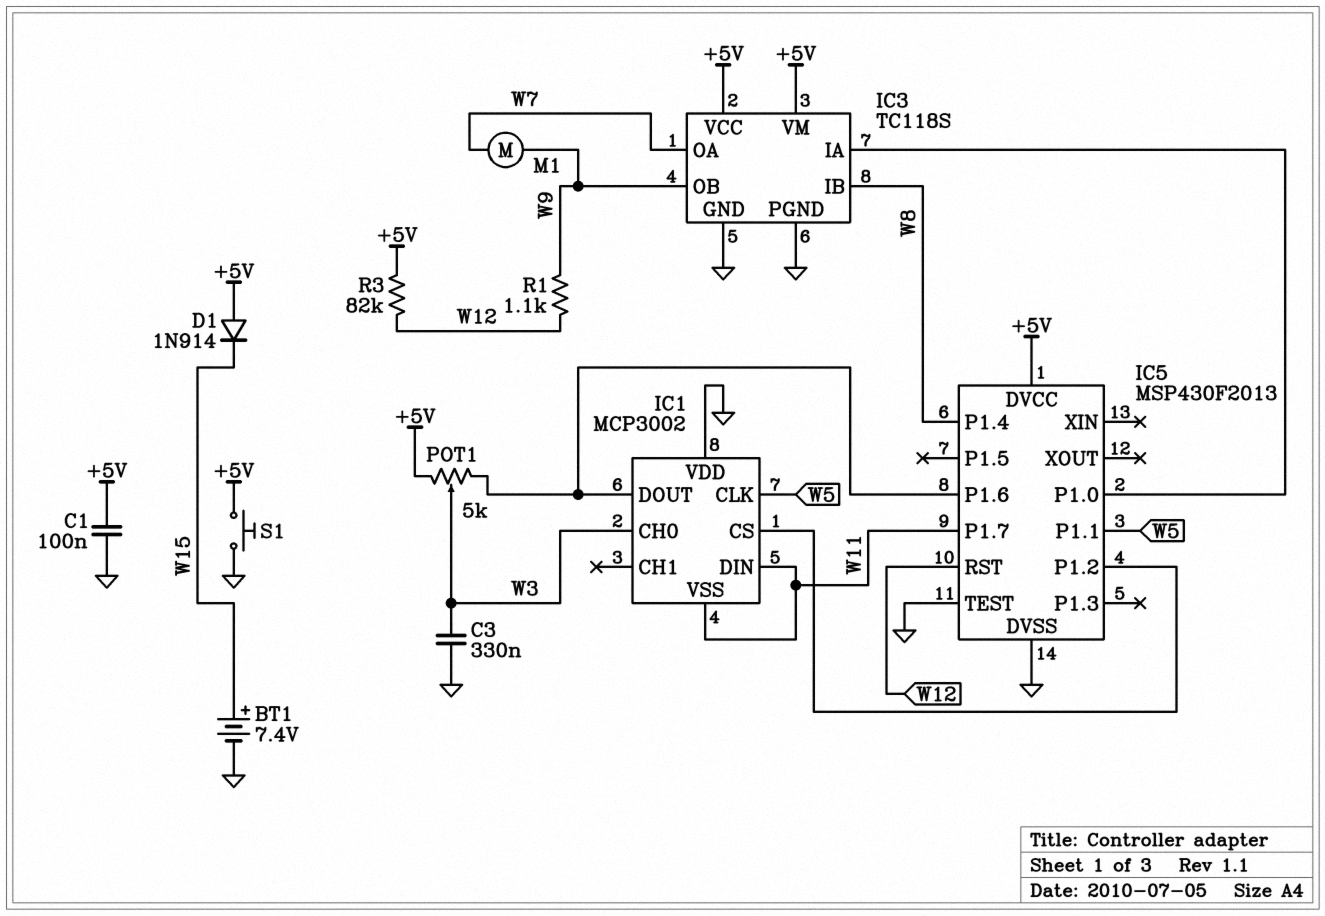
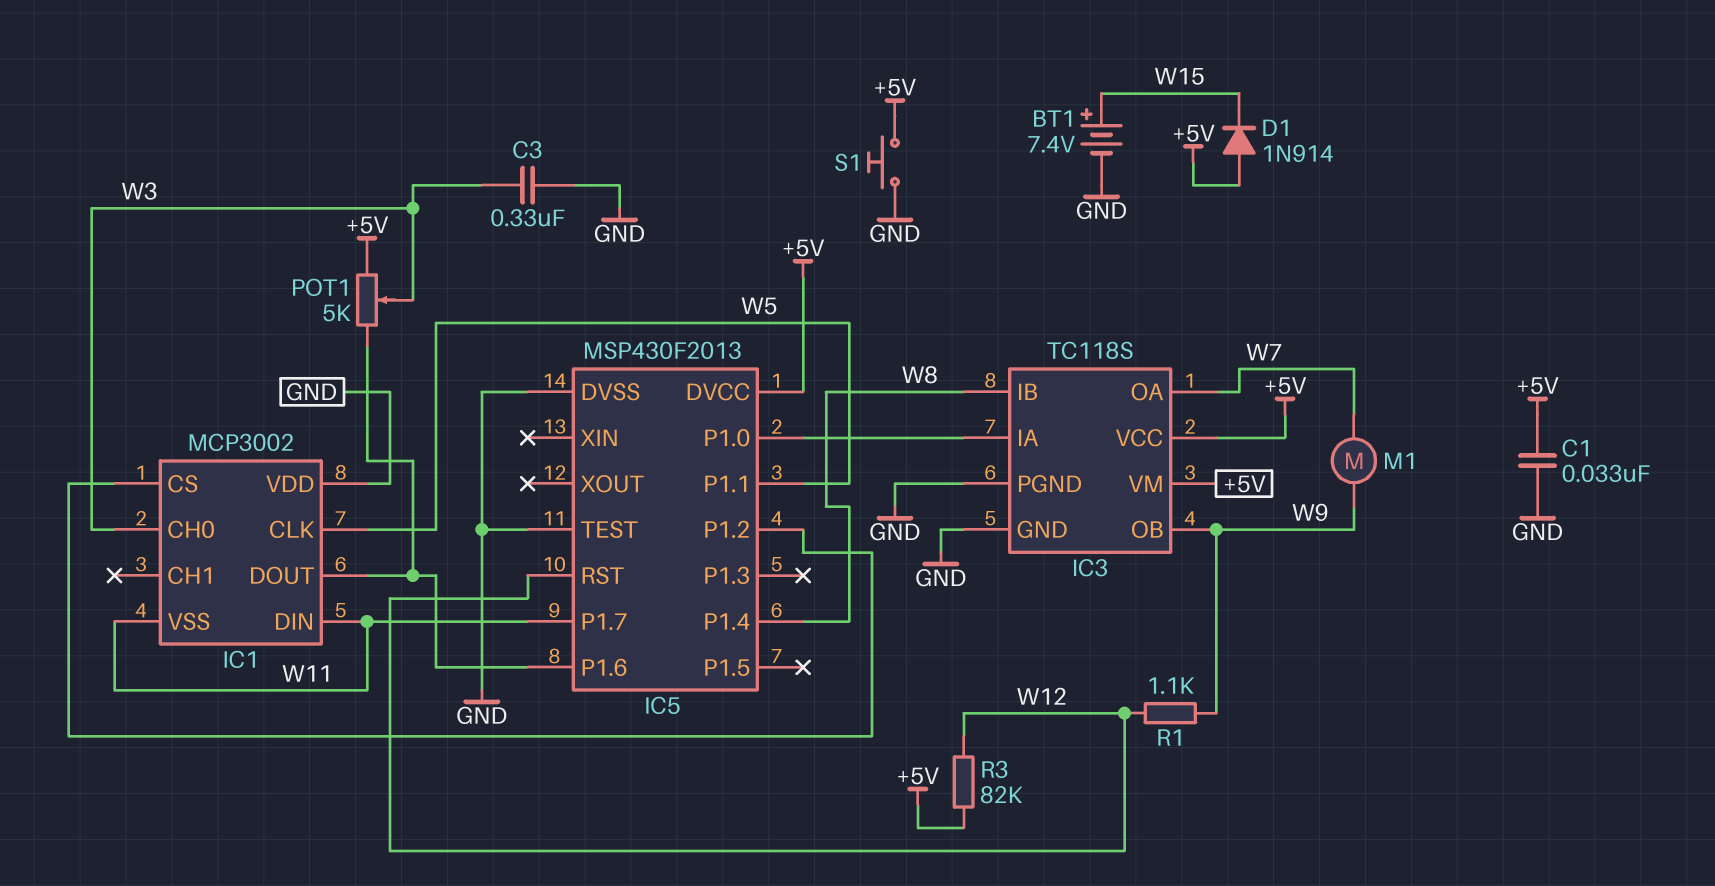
C1: 100nF (+5V, GND) -> 33nF (+5V, GND)

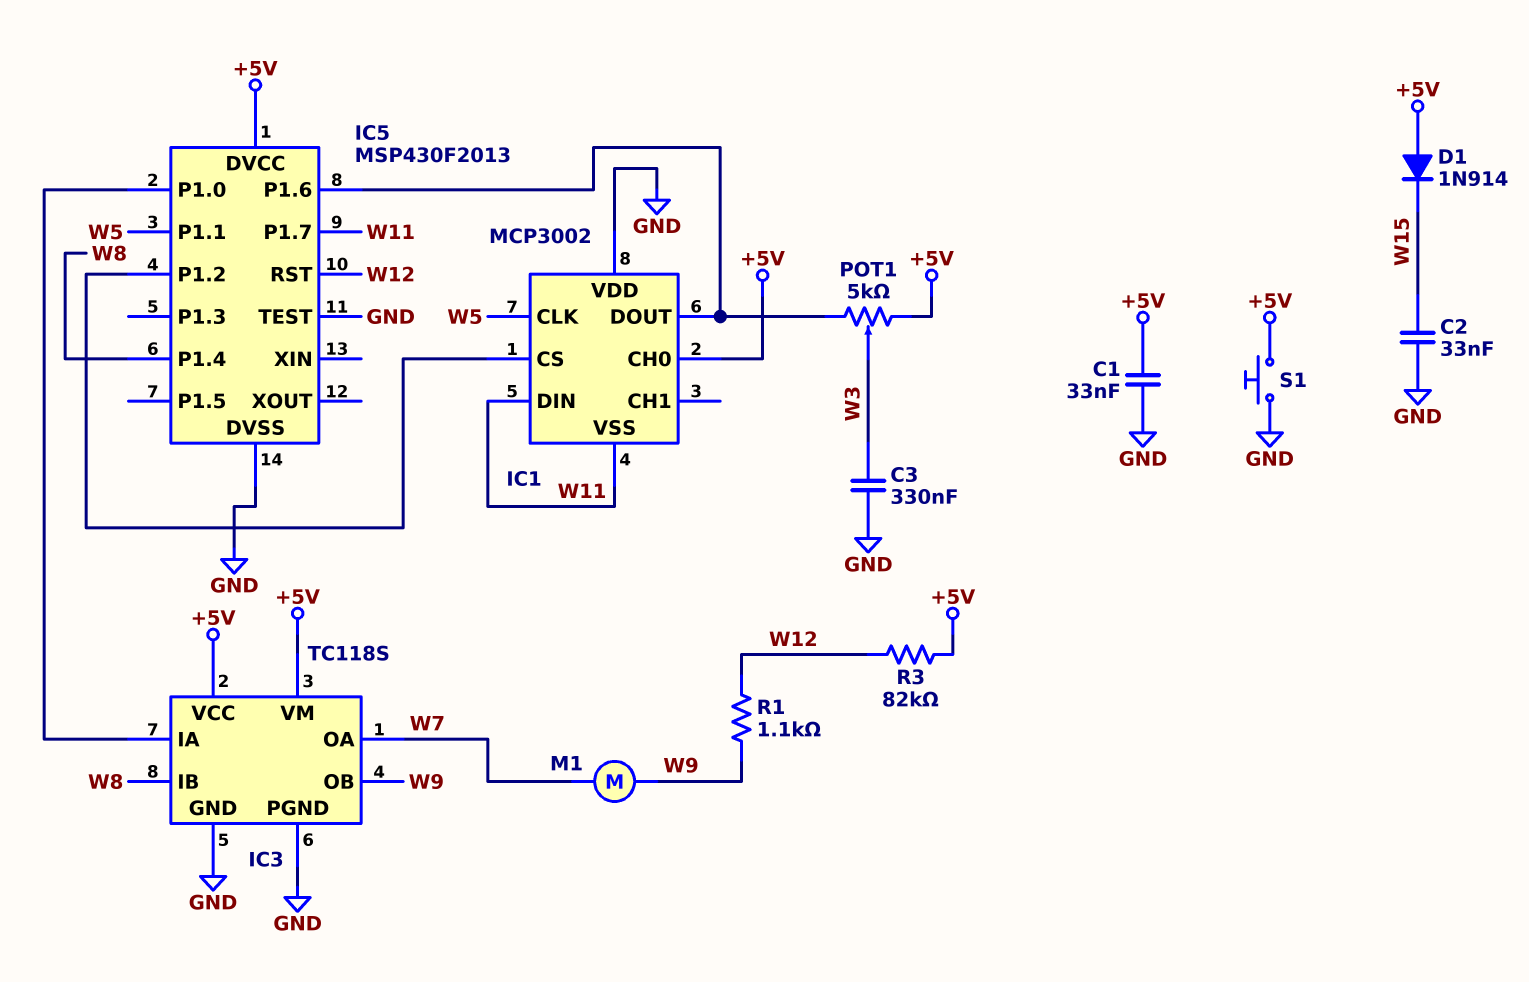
BT1: 7.4V (plus W15, minus GND) -> none
C2: none -> 33nF (GND, W15)
IC1 pin CH0: W3 -> +5V

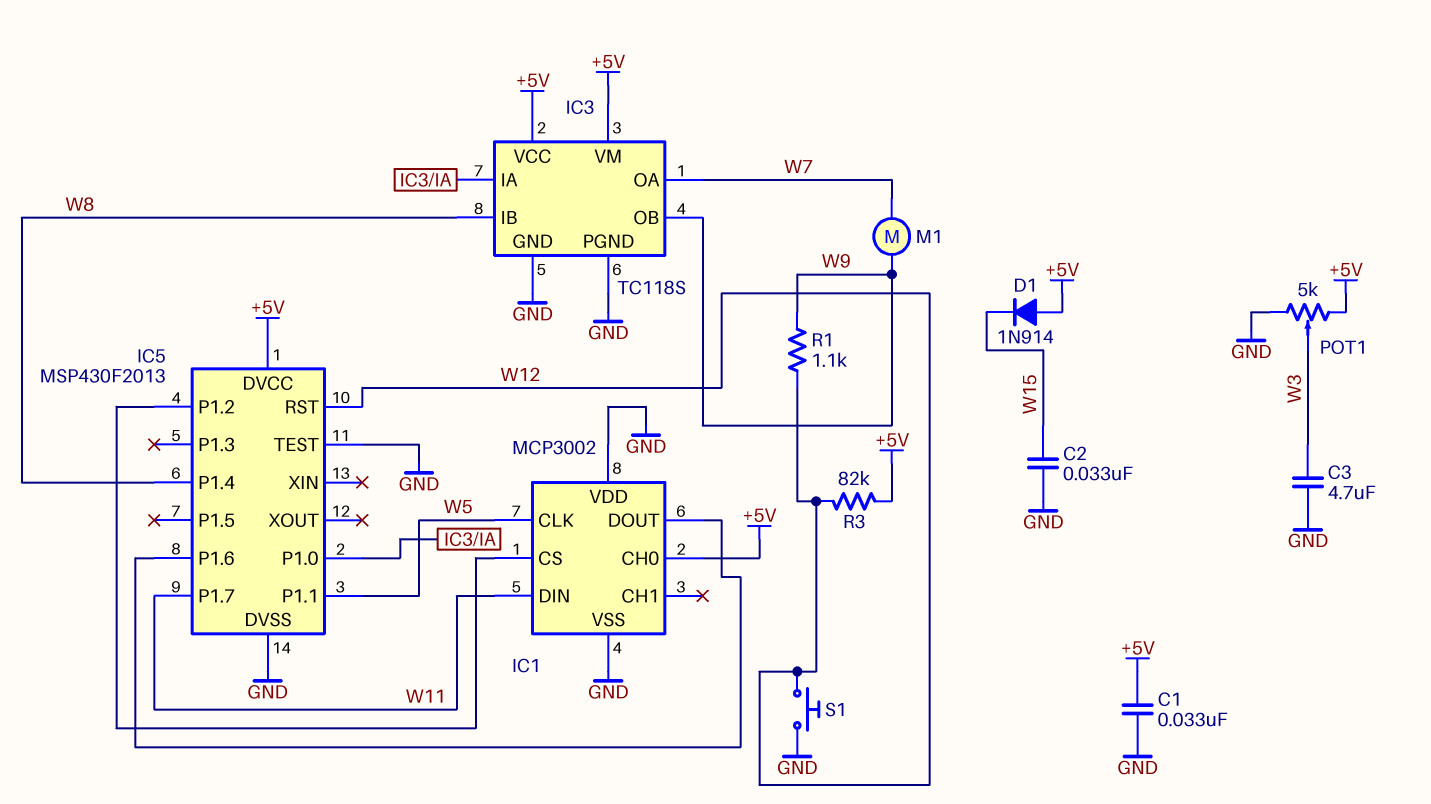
C3: 330nF (GND, W3) -> 4.7uF (GND, W3)
IC1 pin VSS: W11 -> GND
POT1: 5k (+5V, IC1/DOUT, wiper W3) -> 5k (+5V, GND, wiper W3)
S1: button (+5V, GND) -> button (GND, W12)

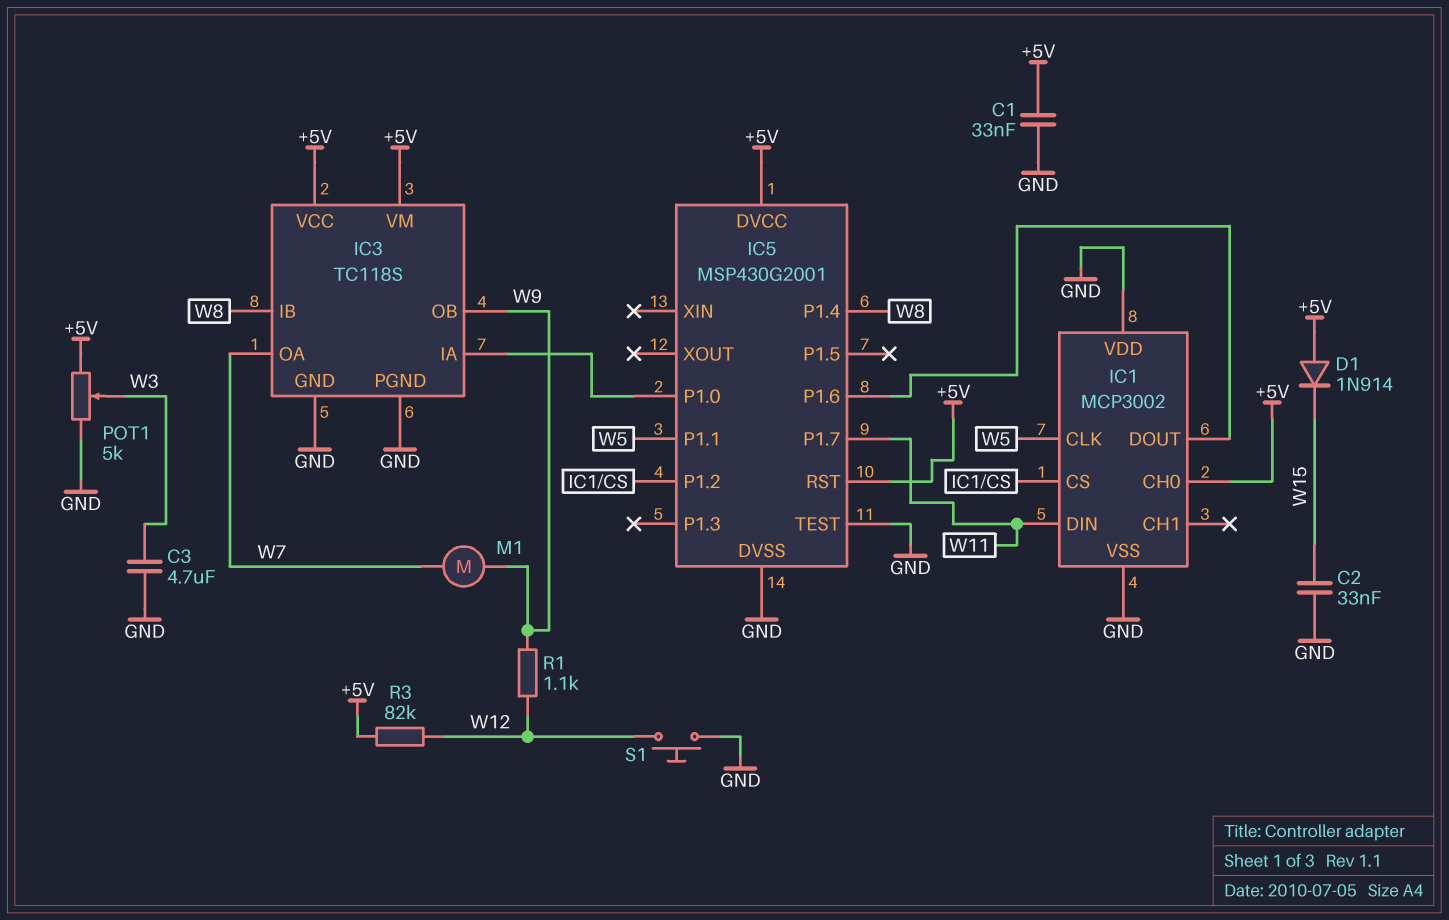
IC5: MSP430F2013 -> MSP430G2001
IC5 pin RST: W12 -> +5V

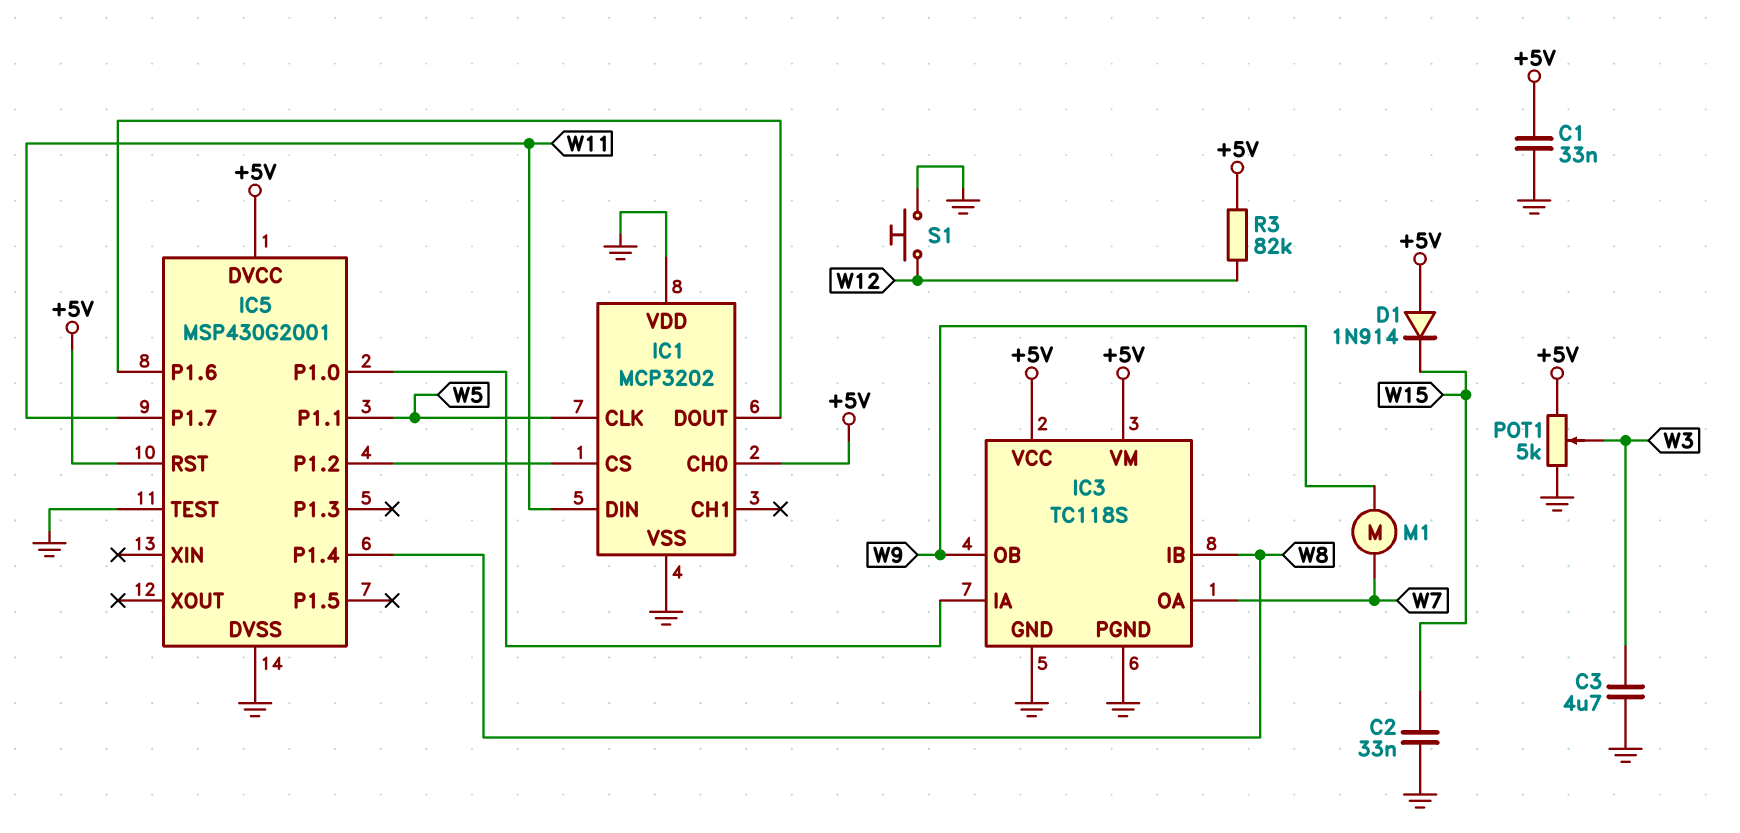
IC1: MCP3002 -> MCP3202
R1: 1.1k (W9, W12) -> none

